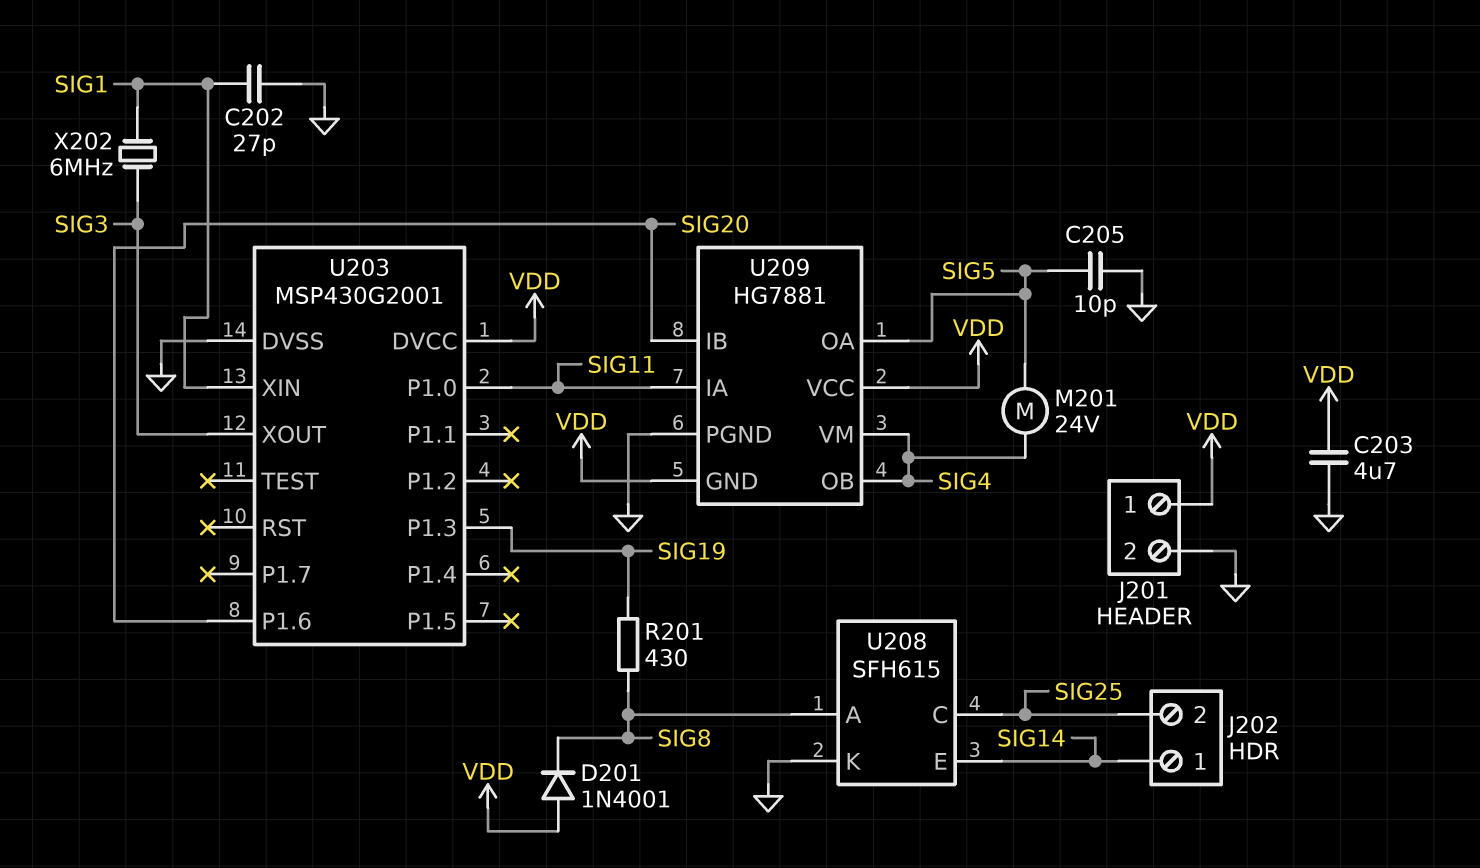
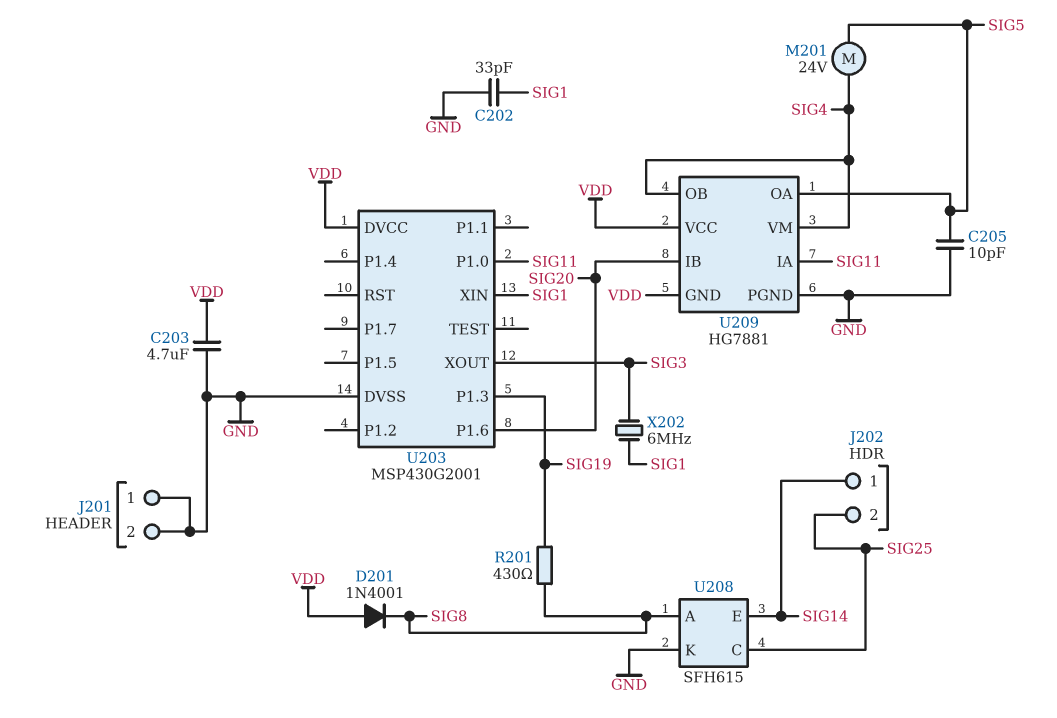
C202: 27pF (GND, SIG1) -> 33pF (GND, SIG1)
J201 pin 1: VDD -> GND

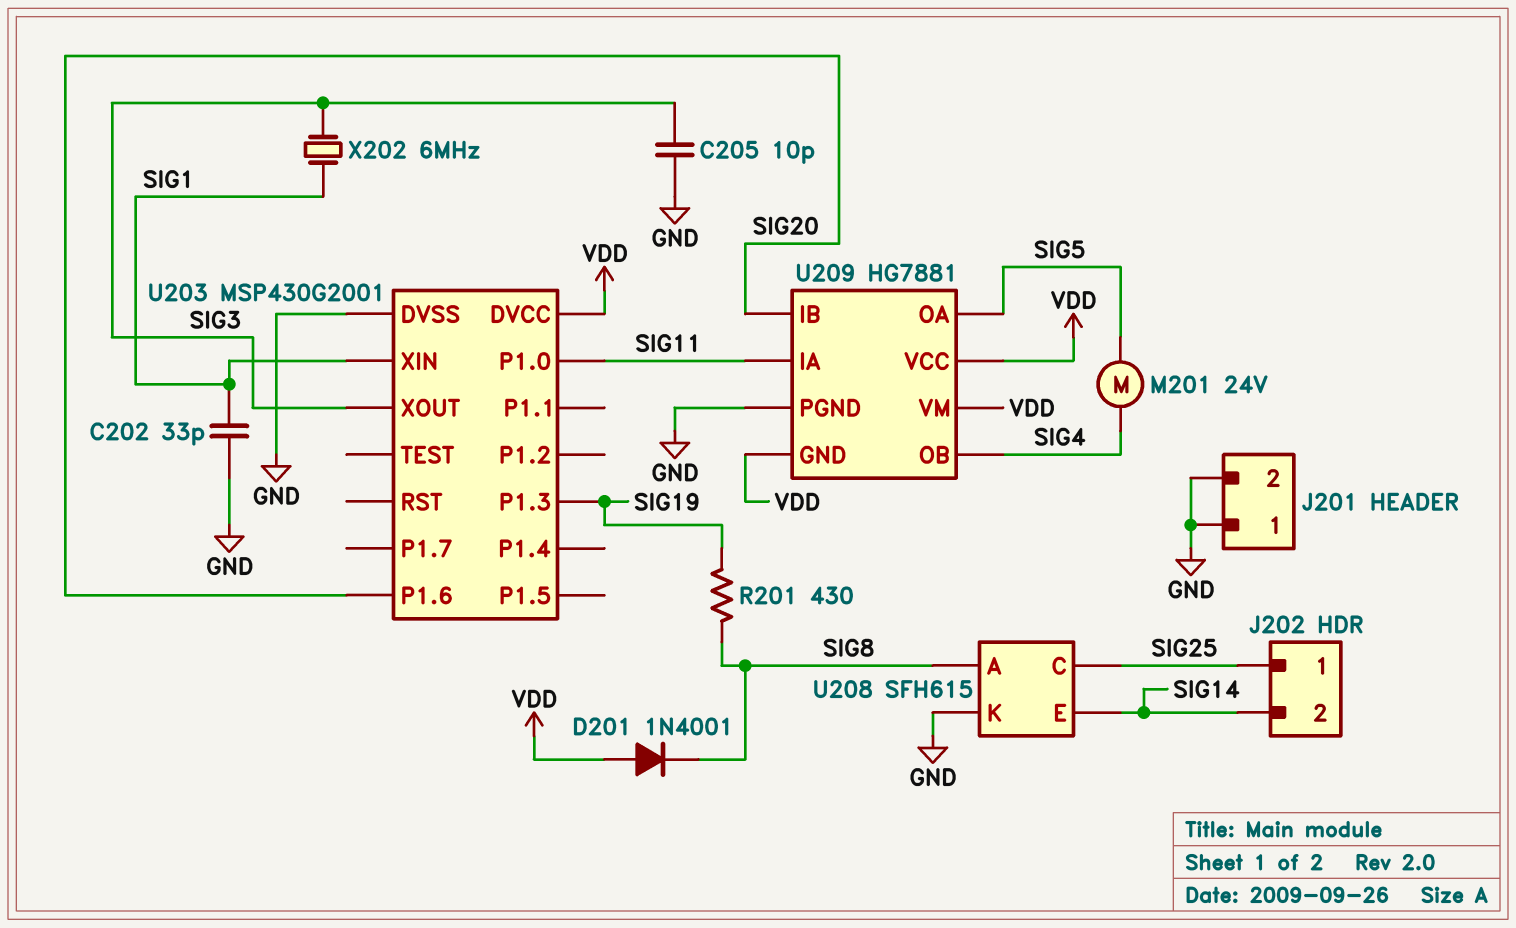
C203: 4.7uF (GND, VDD) -> none
C205: 10pF (GND, SIG5) -> 10pF (GND, SIG3)
J202 pin 1: SIG14 -> SIG25
J202 pin 2: SIG25 -> SIG14
U209 pin VM: SIG4 -> VDD

